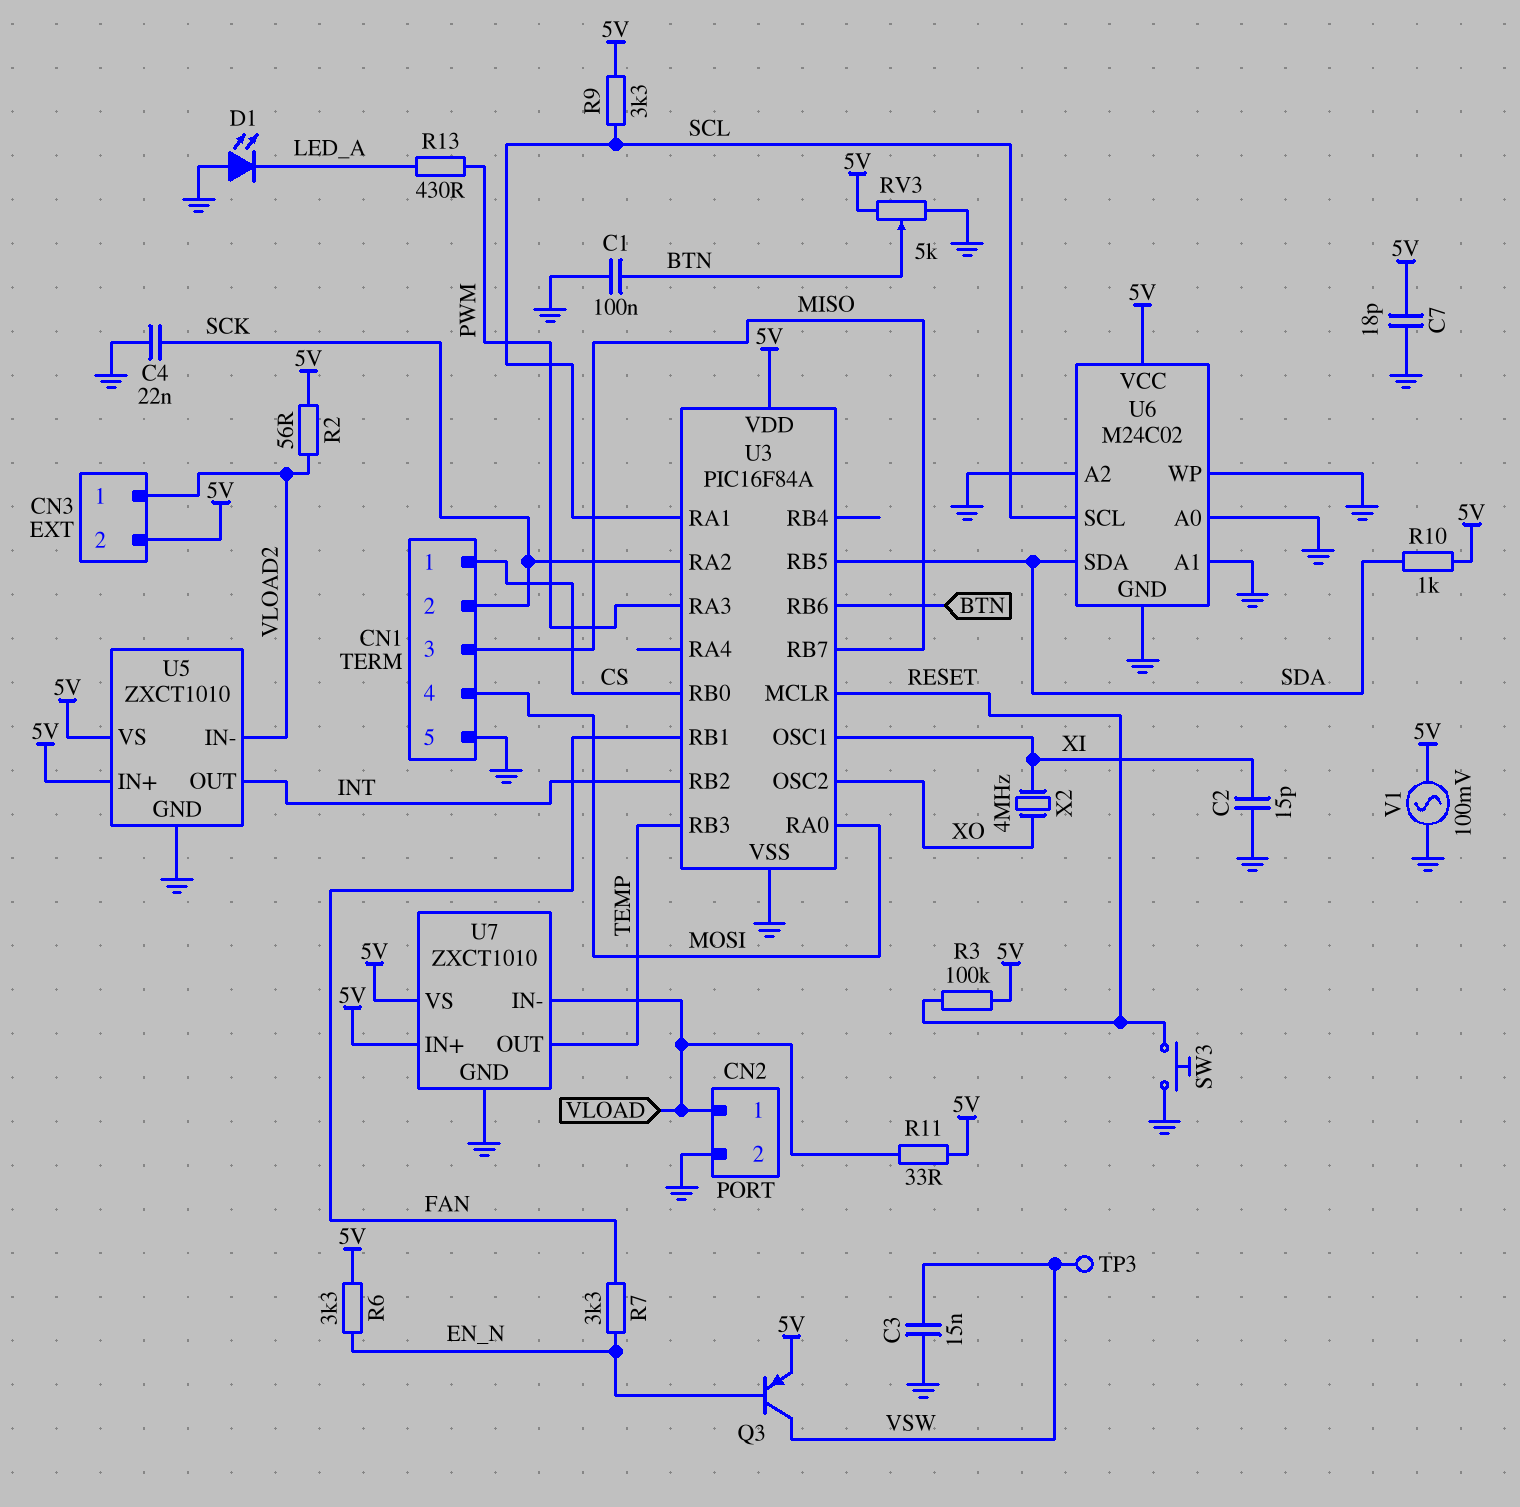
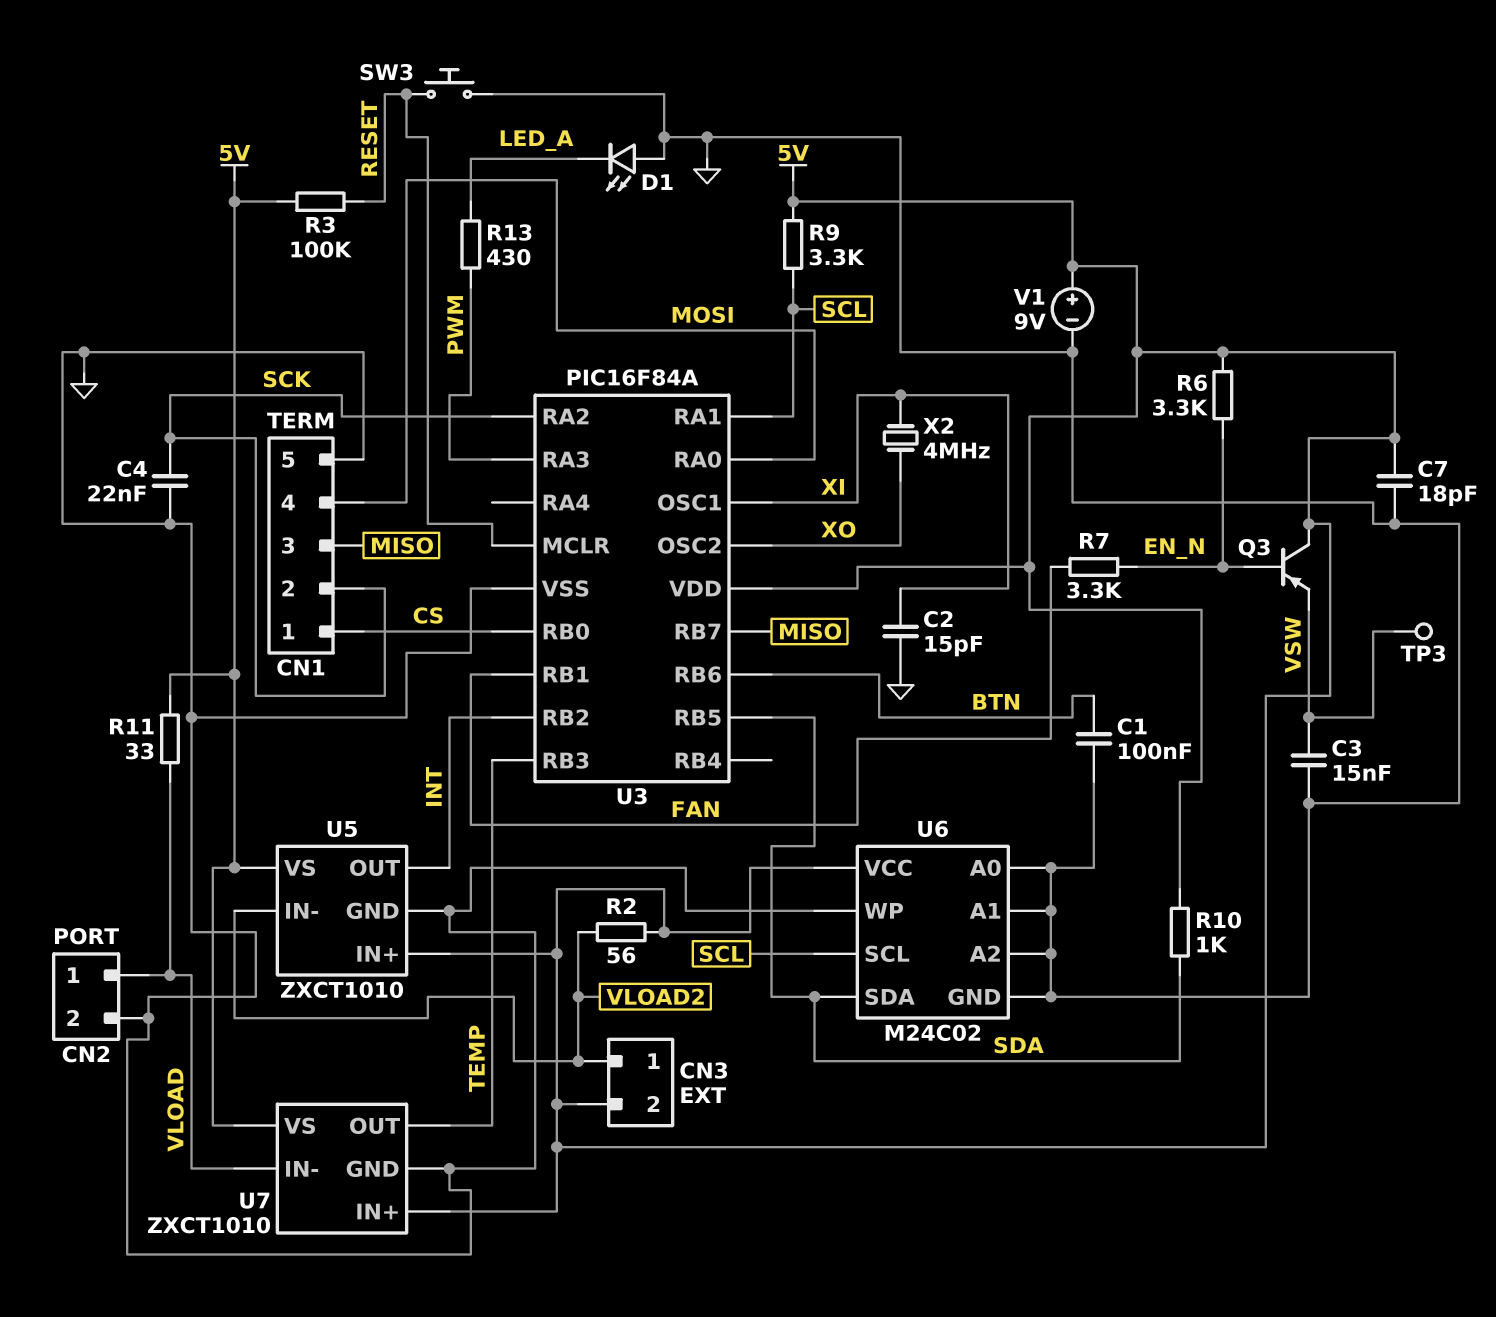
Q3: PNP (B EN_N, C VSW, E 5V) -> PNP (B EN_N, C 5V, E VSW)
RV3: 5k (5V, GND, wiper BTN) -> none
V1: AC 100mV (5V, GND) -> 9V (plus 5V, minus GND)

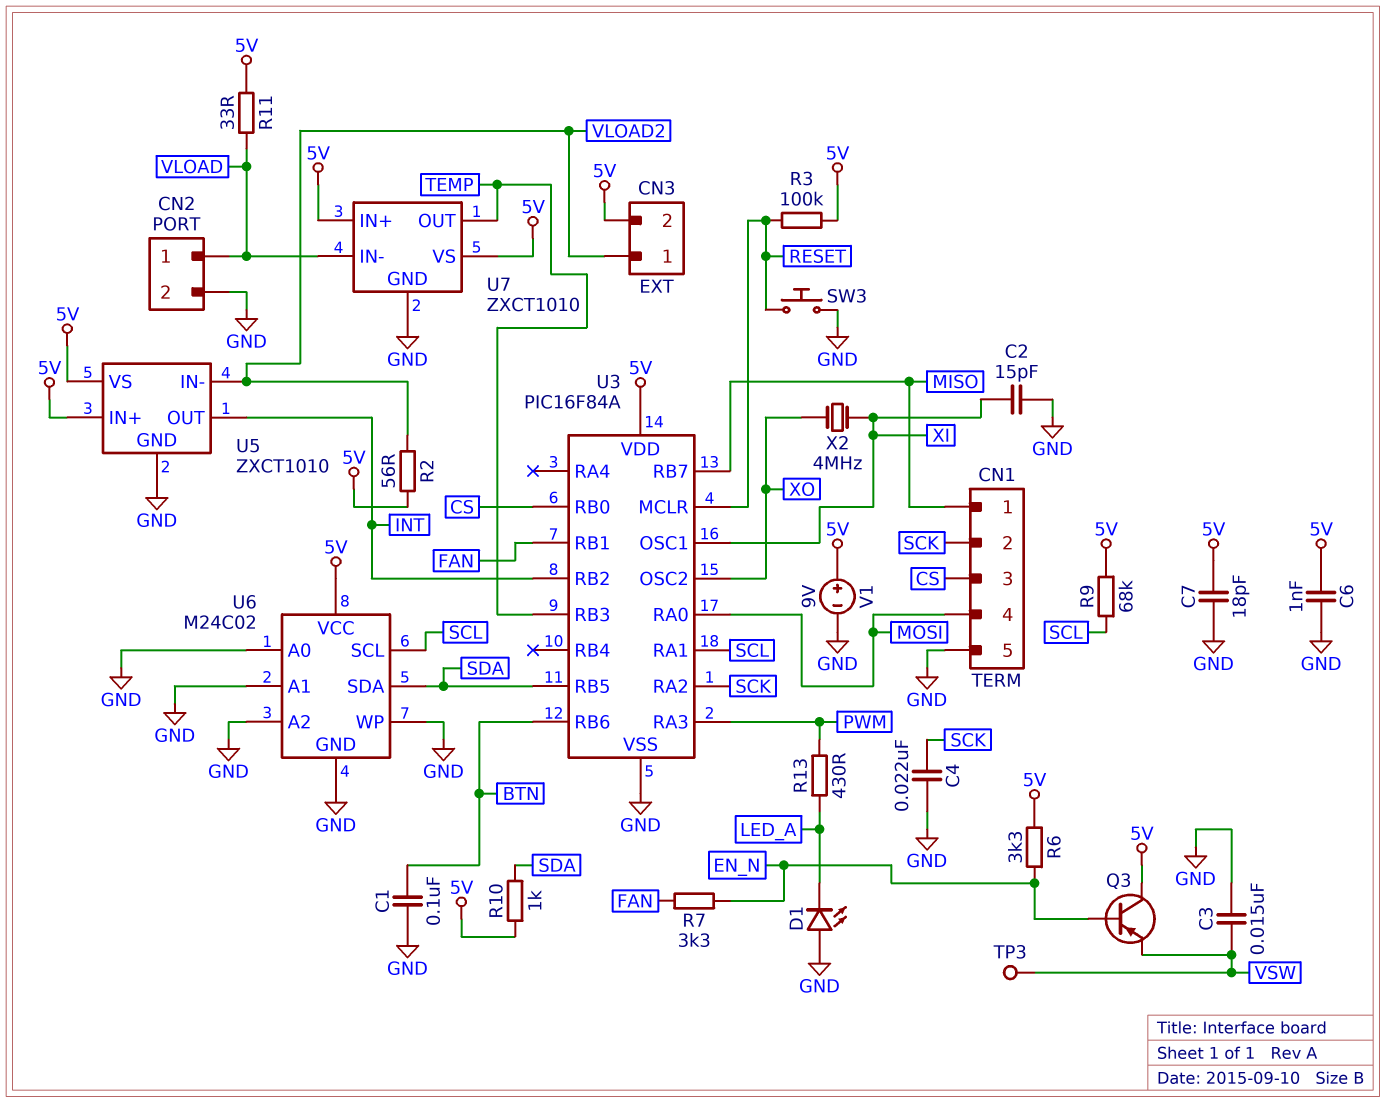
C6: none -> 1nF (5V, GND)
CN1 pin 1: CS -> MISO
CN1 pin 3: MISO -> CS
R9: 3.3k (5V, SCL) -> 68k (5V, SCL)

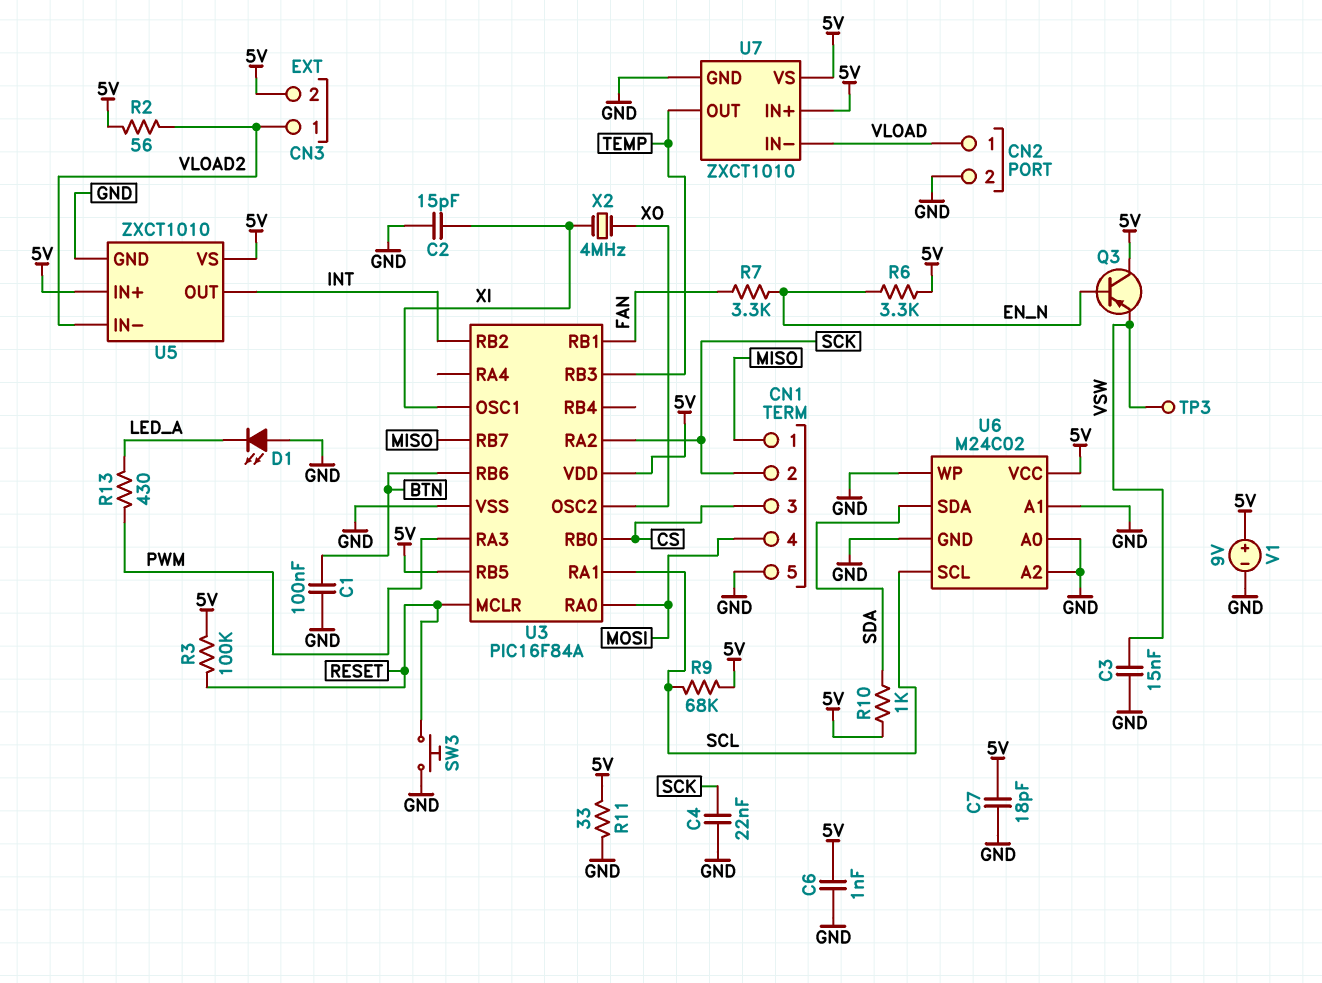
R11: 33 (5V, VLOAD) -> 33 (5V, GND)
U3 pin RB5: SDA -> 5V

